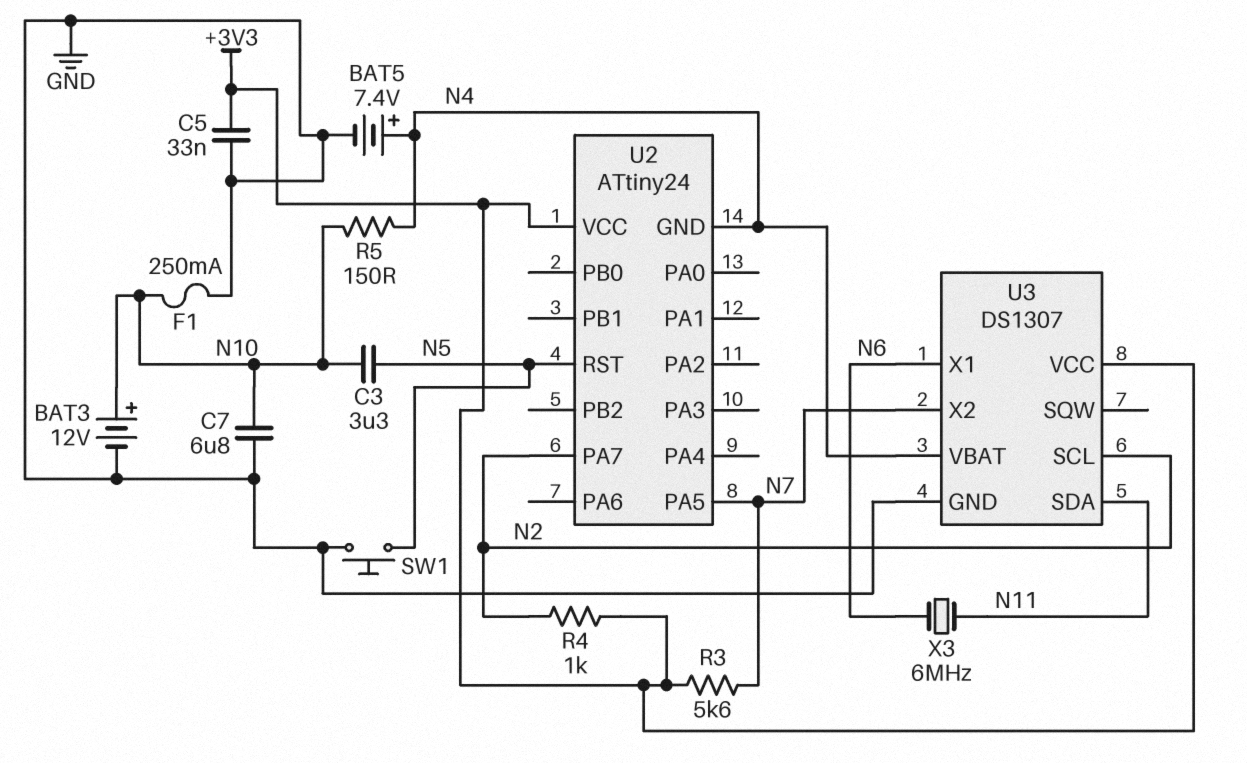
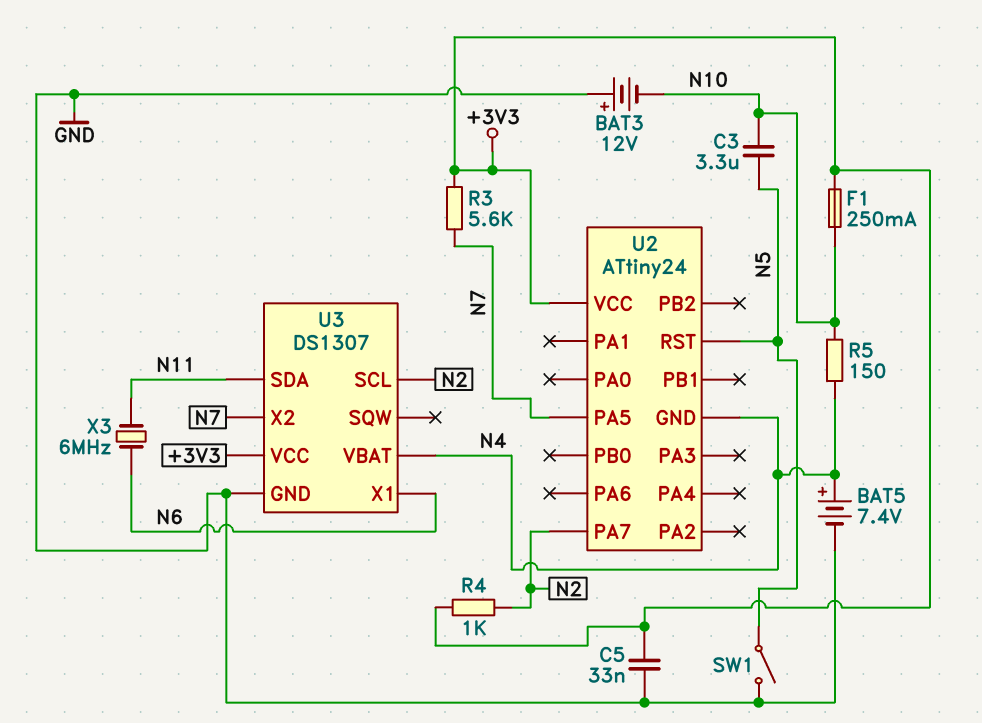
BAT3: 12V (plus N10, minus GND) -> 12V (plus GND, minus N10)
C7: 6.8uF (GND, N10) -> none
F1: 250mA (GND, N10) -> 250mA (+3V3, N10)
SW1: button (GND, N5) -> switch (GND, N5)

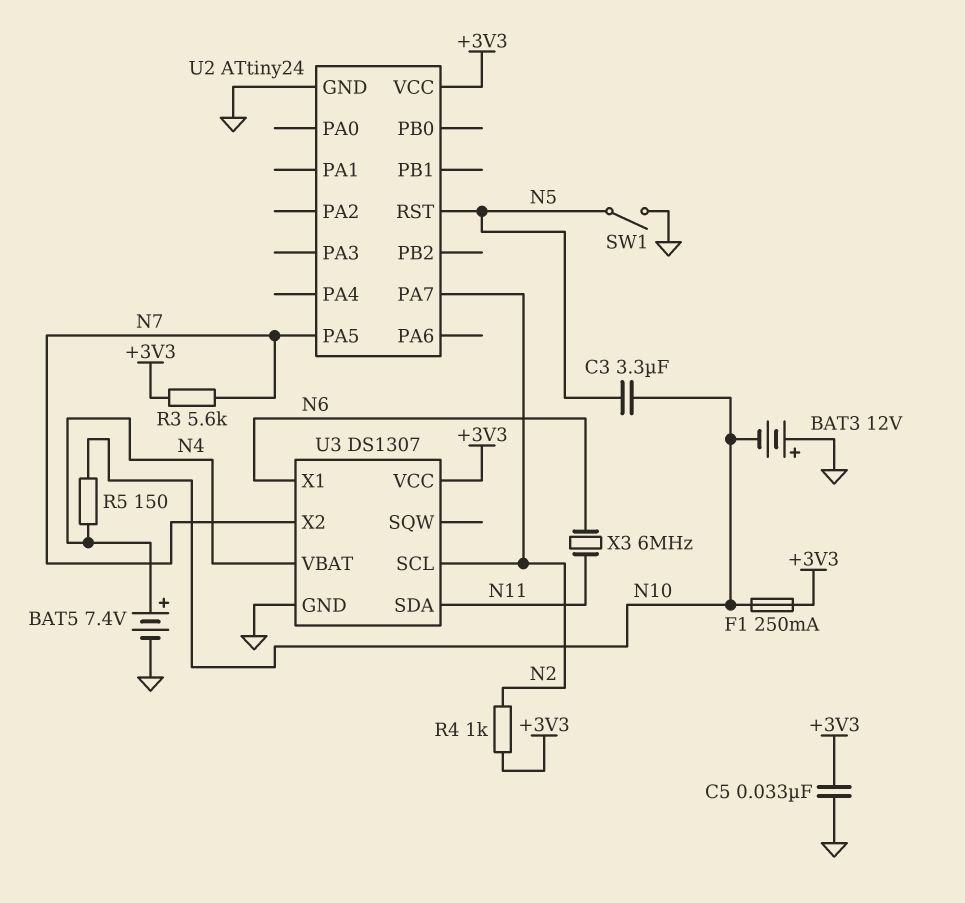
U2 pin GND: N4 -> GND

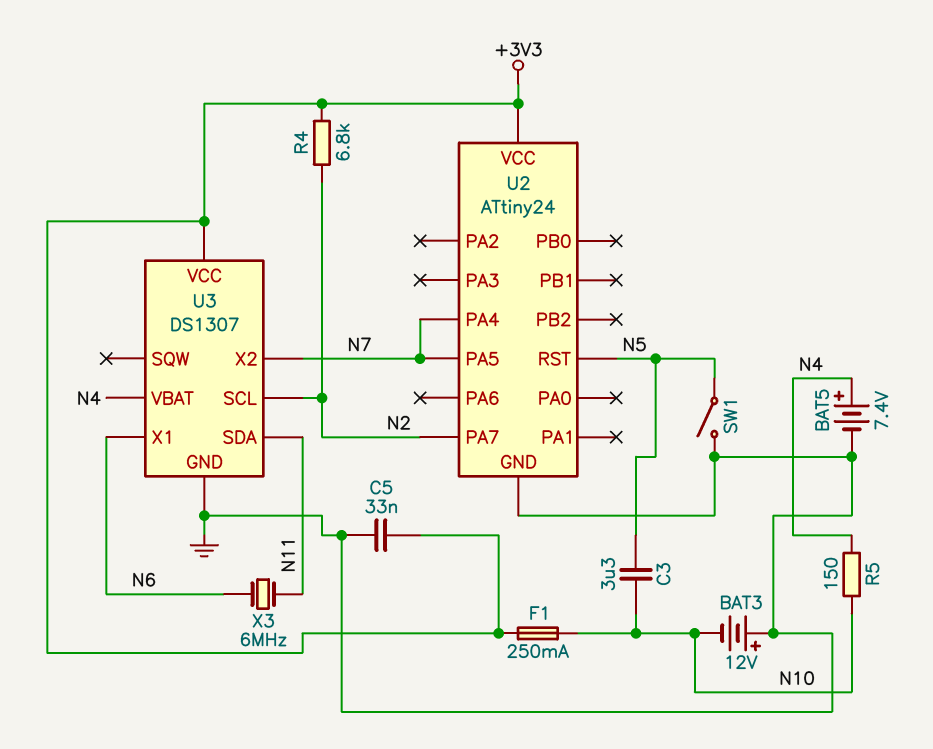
R3: 5.6k (+3V3, N7) -> none
R4: 1k (+3V3, N2) -> 6.8k (+3V3, N2)
U2 pin PA4: none -> N7

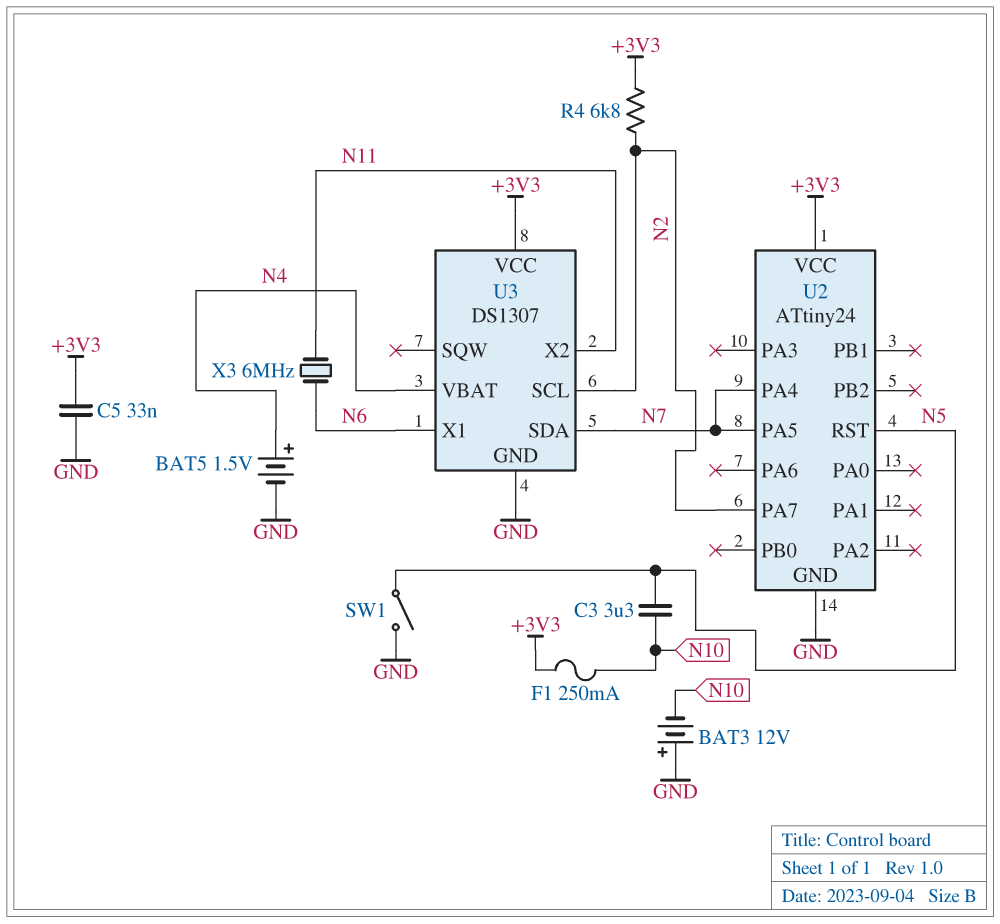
BAT5: 7.4V (plus N4, minus GND) -> 1.5V (plus N4, minus GND)
R5: 150 (N4, N10) -> none
U3 pin SDA: N11 -> N7
U3 pin X2: N7 -> N11

